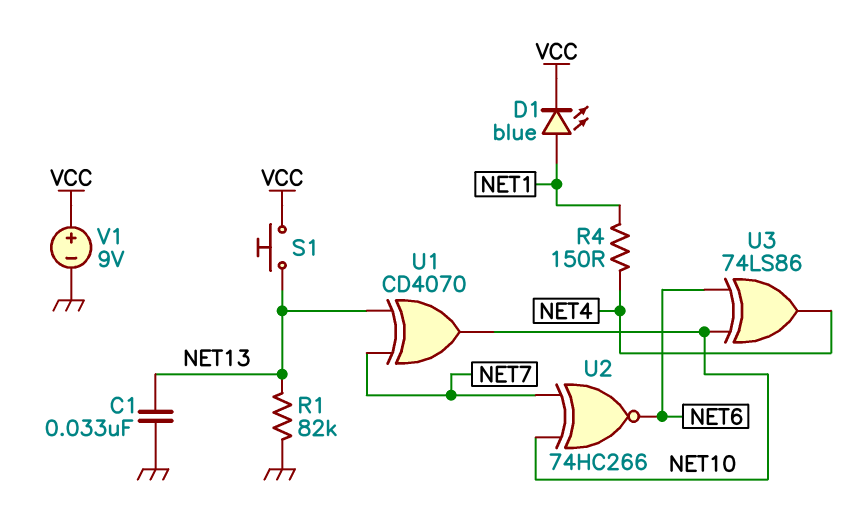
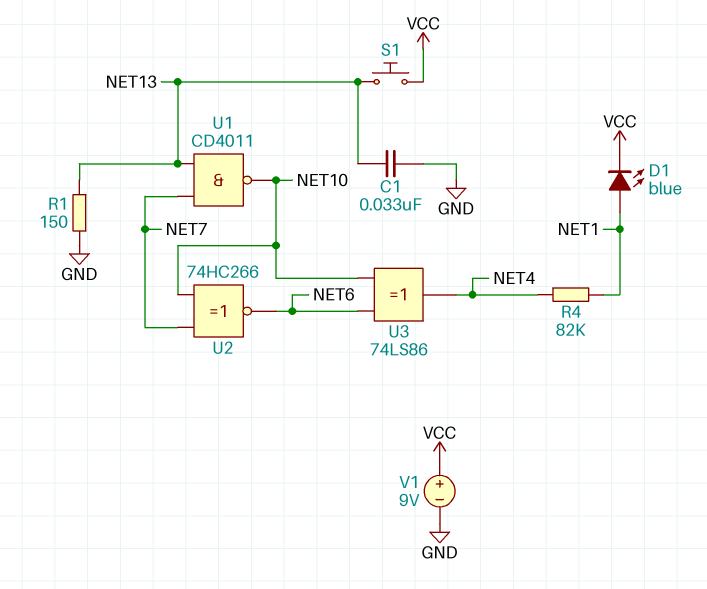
R1: 82k (GND, NET13) -> 150 (GND, NET13)
R4: 150 (NET1, NET4) -> 82k (NET1, NET4)
U1: XOR CD4070 (in NET7, in NET13, out NET10) -> NAND CD4011 (in NET7, in NET13, out NET10)

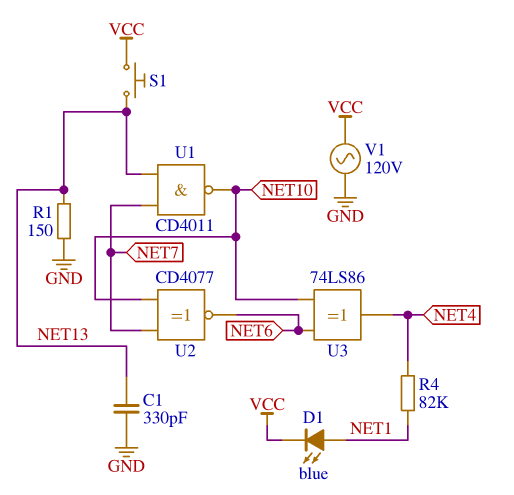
C1: 33nF (GND, NET13) -> 330pF (GND, NET13)
U2: XNOR 74HC266 (in NET7, in NET10, out NET6) -> XNOR CD4077 (in NET7, in NET10, out NET6)
V1: 9V (plus VCC, minus GND) -> AC 120V (GND, VCC)

